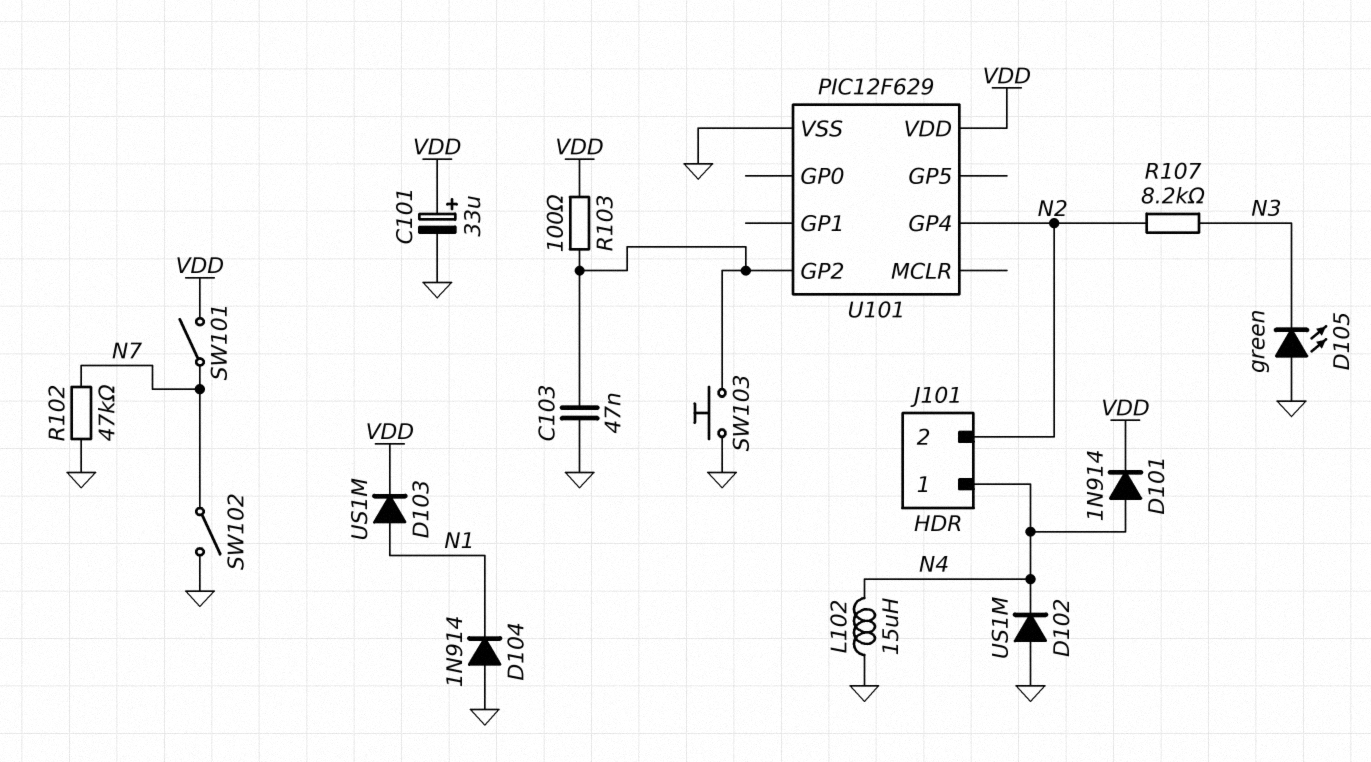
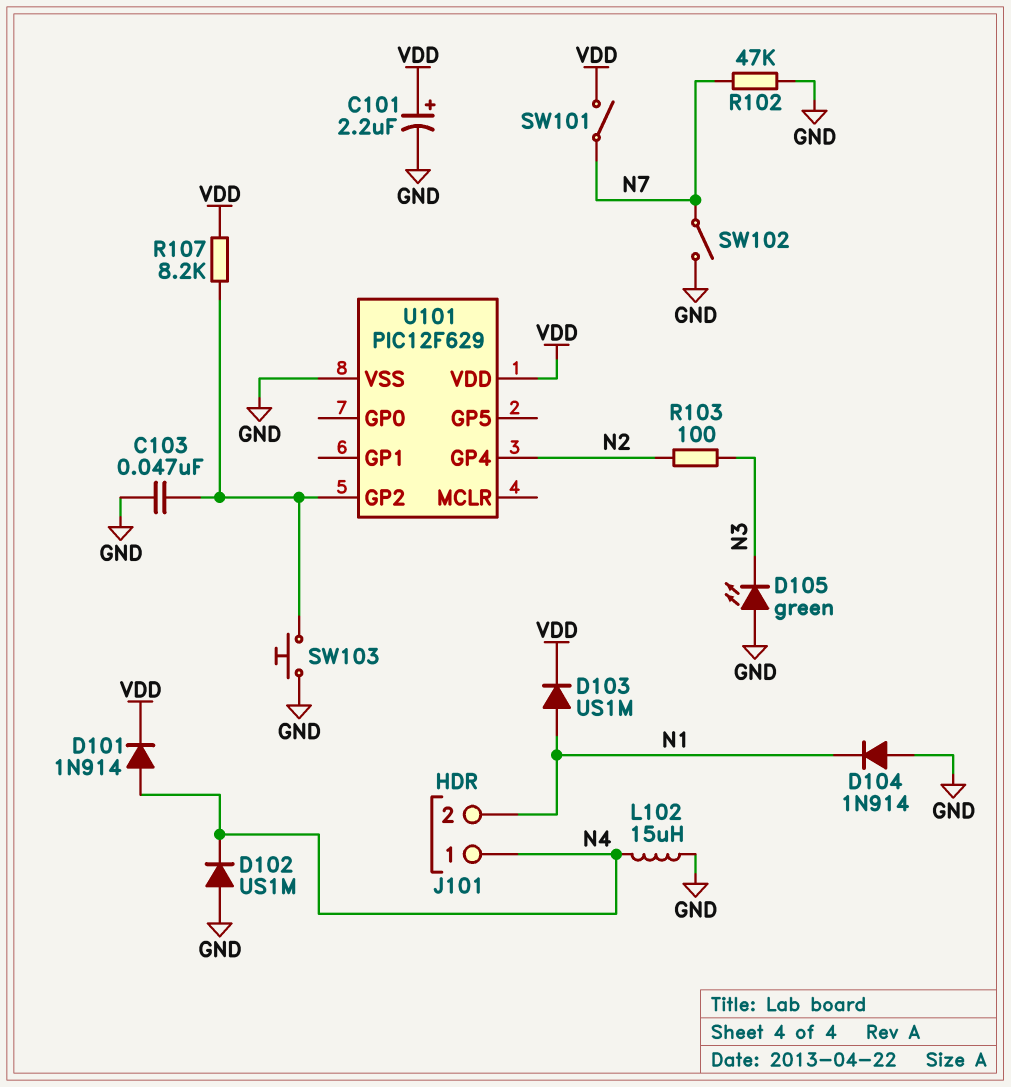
C101: 33uF (plus VDD, minus GND) -> 2.2uF (plus VDD, minus GND)
J101 pin 2: N2 -> N1
R103: 100 (U101/GP2, VDD) -> 100 (N2, N3)
R107: 8.2k (N2, N3) -> 8.2k (U101/GP2, VDD)

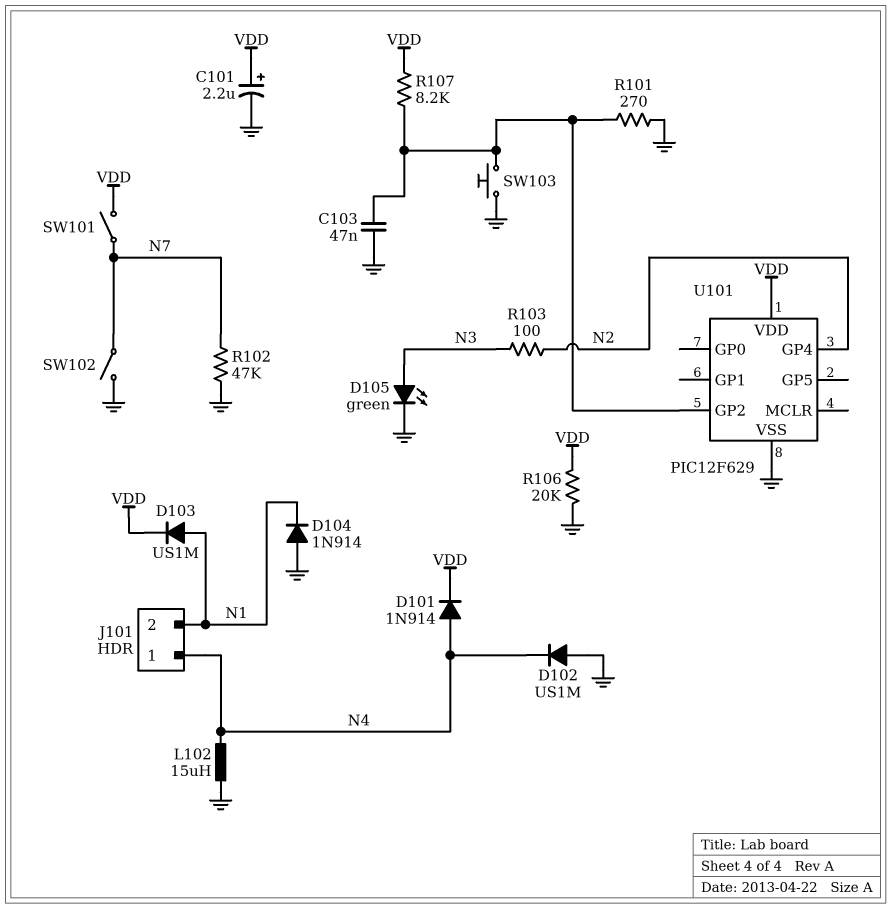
D105: LED green (A GND, K N3) -> LED green (A N3, K GND)
R101: none -> 270 (GND, U101/GP2)
R106: none -> 20k (GND, VDD)

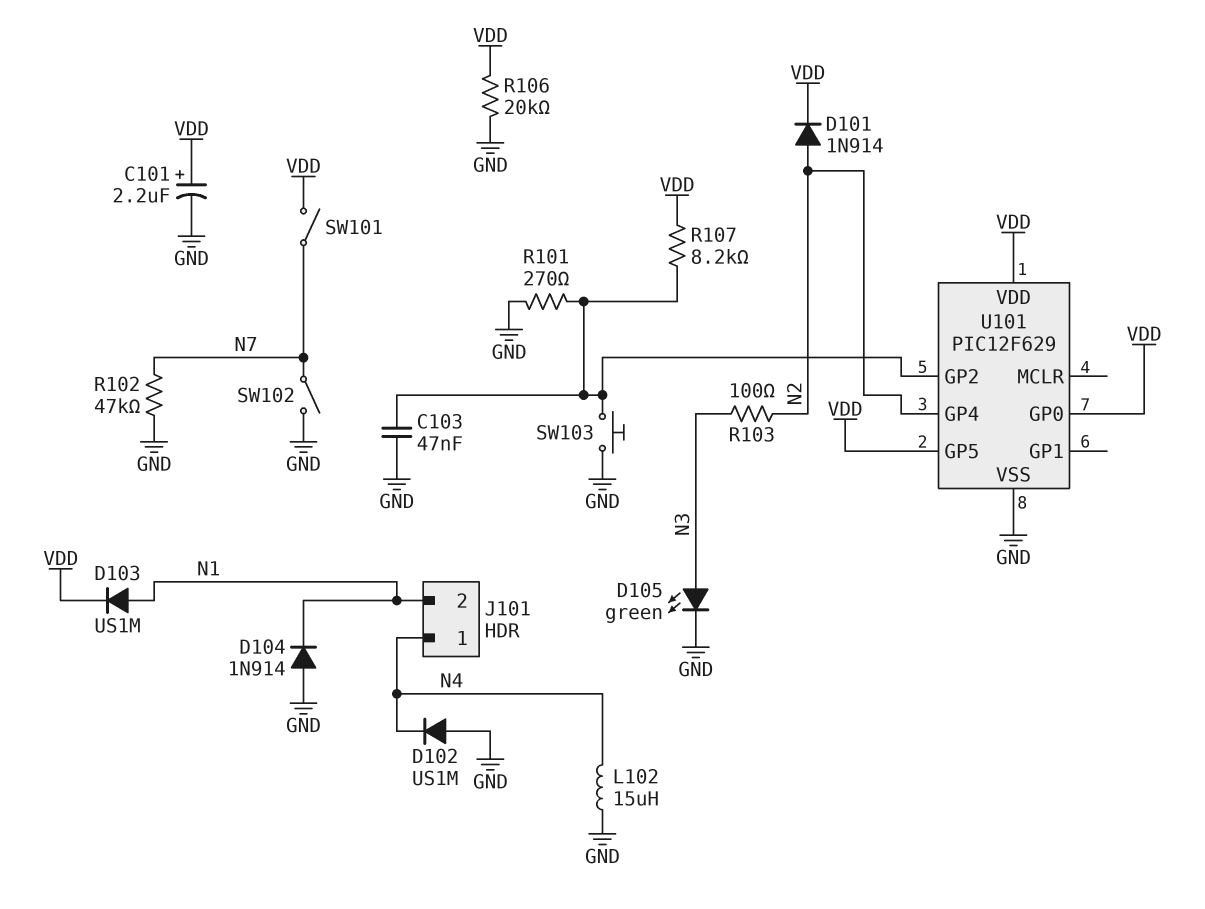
D101: diode 1N914 (A N4, K VDD) -> diode 1N914 (A N2, K VDD)
U101 pin GP0: none -> VDD
U101 pin GP5: none -> VDD

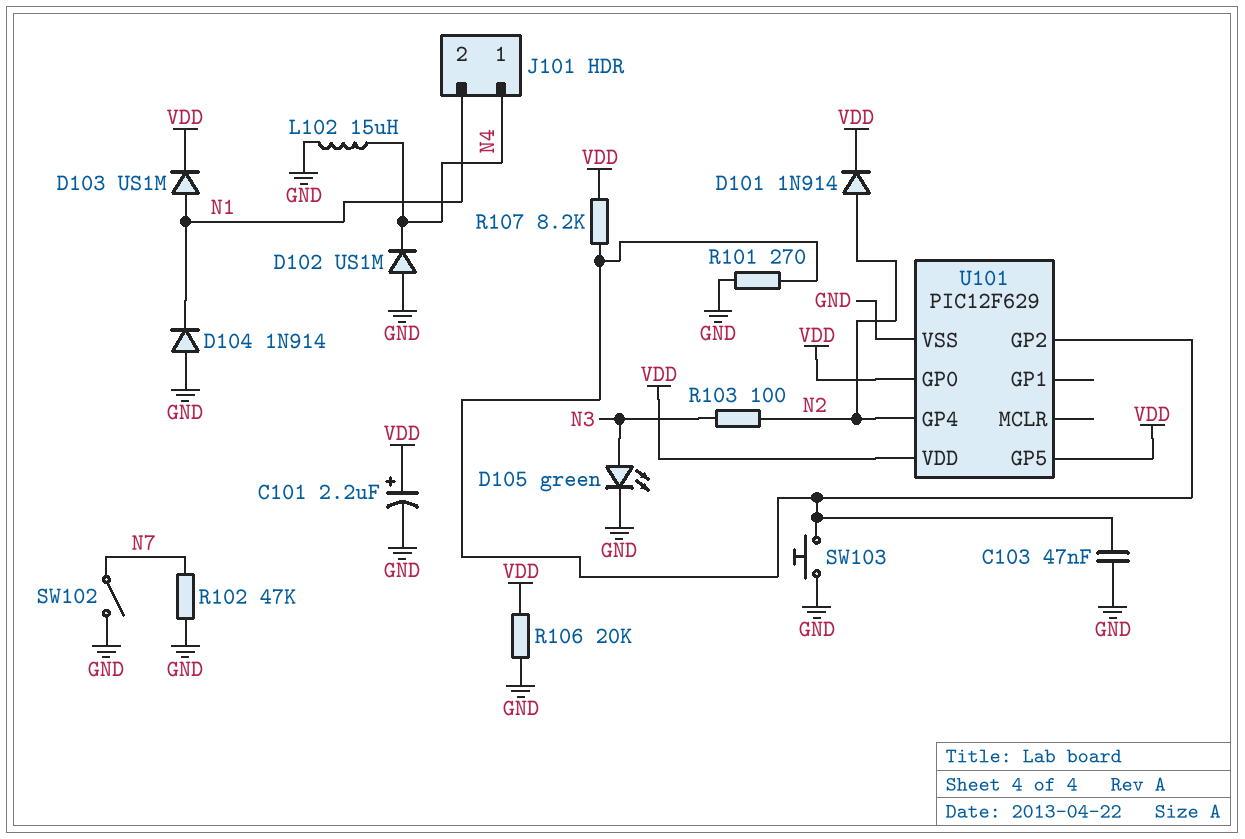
SW101: switch (N7, VDD) -> none

